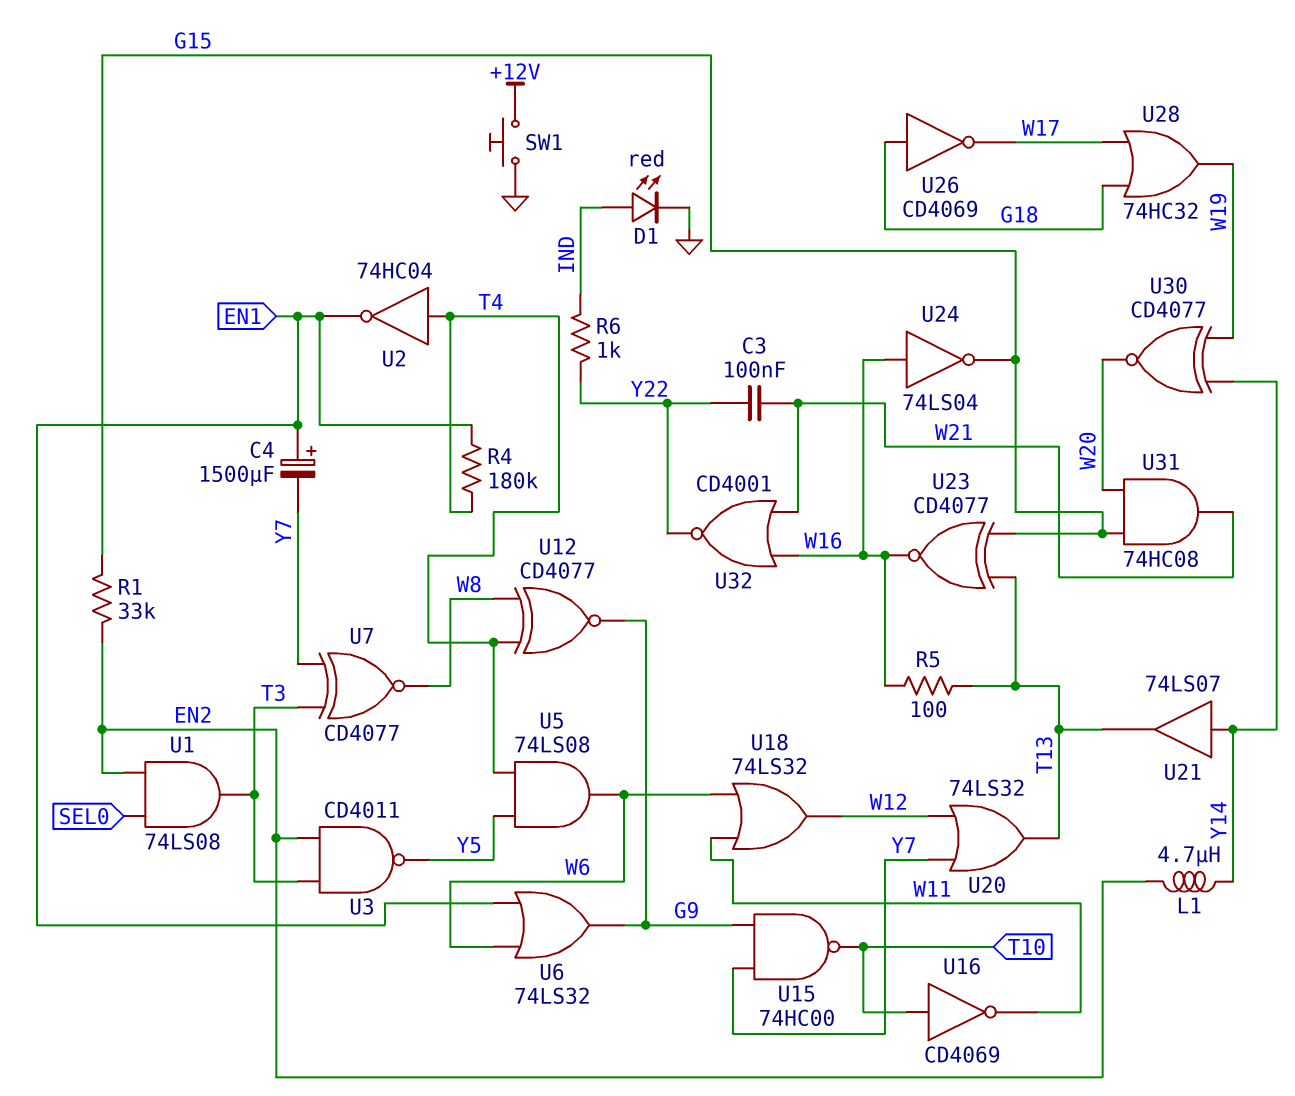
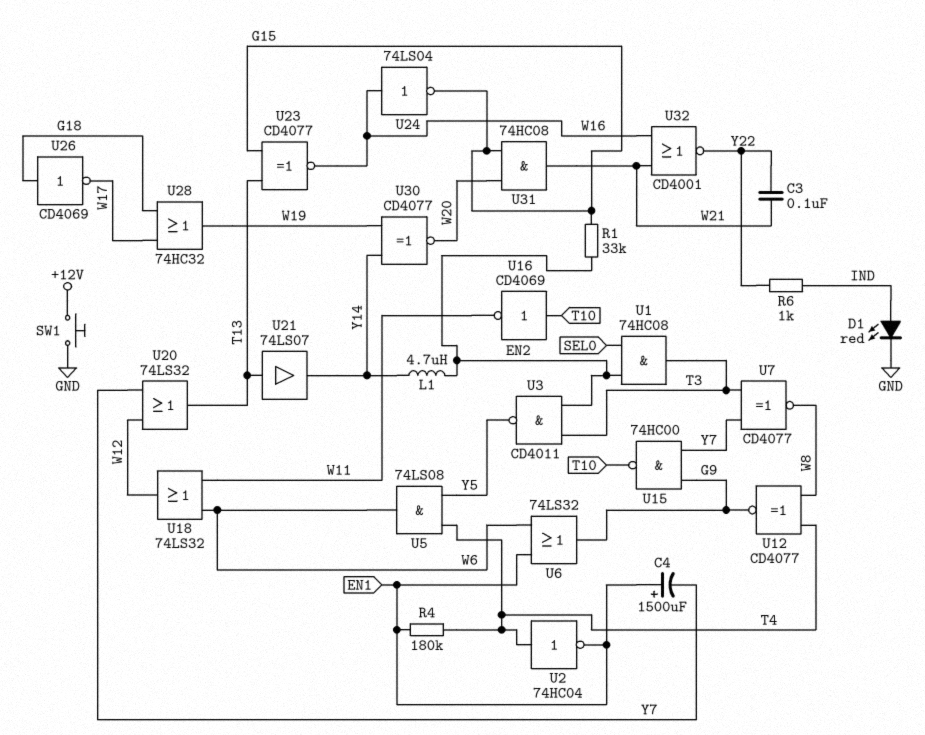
R5: 100 (T13, W16) -> none
U1: AND 74LS08 (in EN2, in SEL0, out T3) -> AND 74HC08 (in EN2, in SEL0, out T3)
U21: buffer 74LS07 (in Y14, out T13) -> buffer 74LS07 (in T13, out Y14)

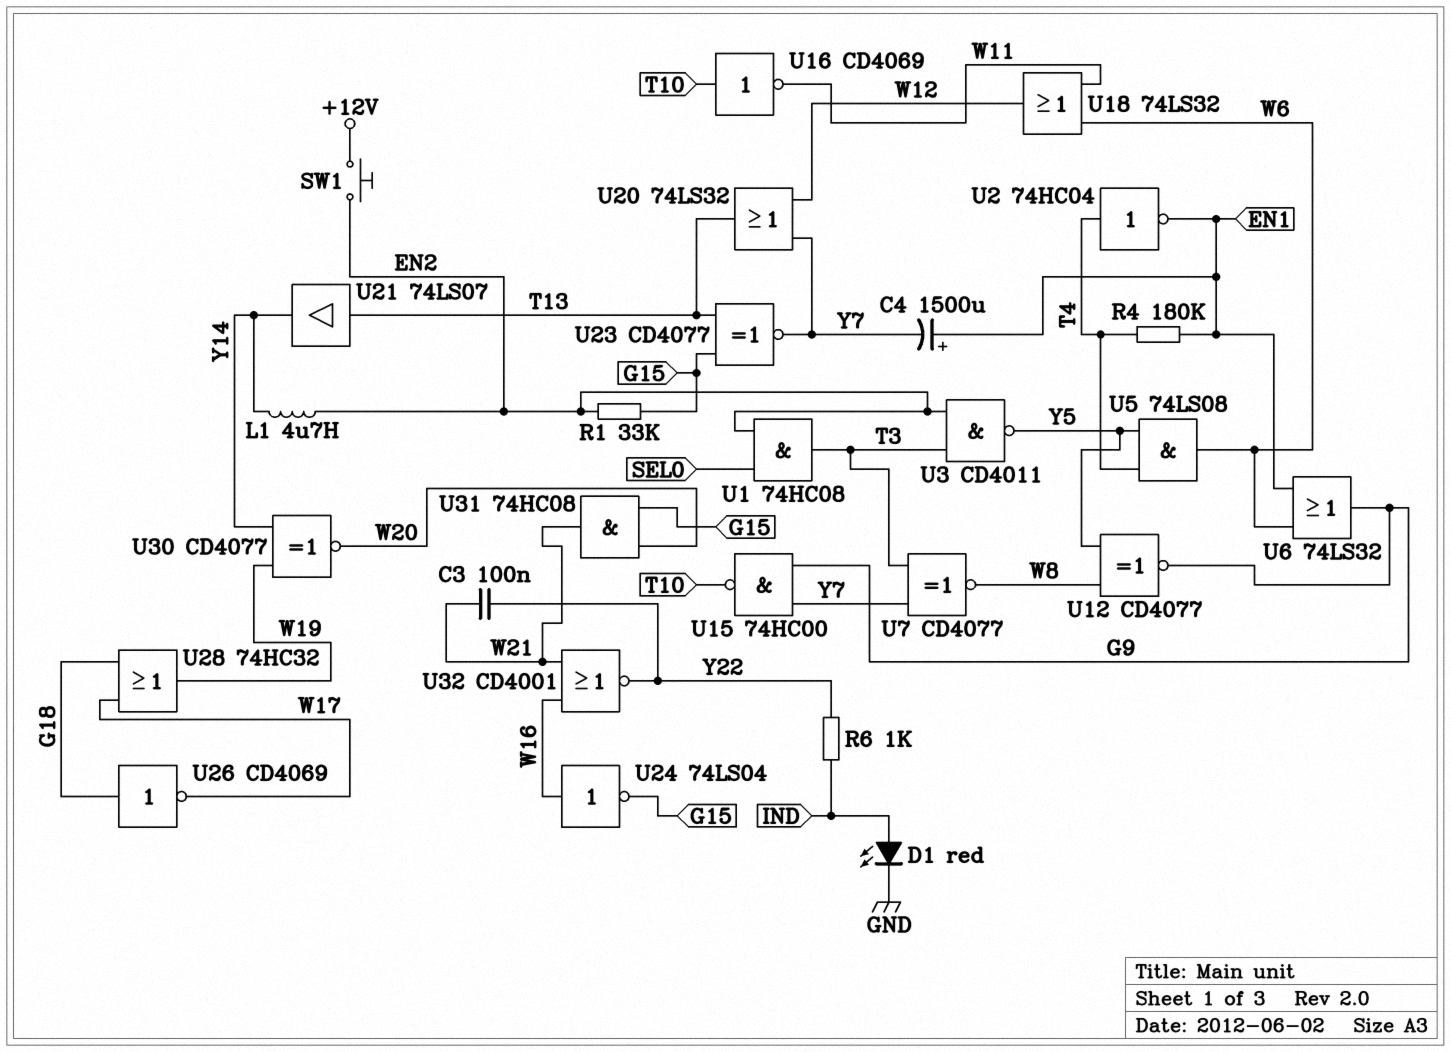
SW1: button (+12V, GND) -> button (+12V, EN2)
U12: XNOR CD4077 (in T4, in W8, out G9) -> XNOR CD4077 (in W8, in Y5, out G9)
U23: XNOR CD4077 (in G15, in T13, out W16) -> XNOR CD4077 (in G15, in T13, out Y7)

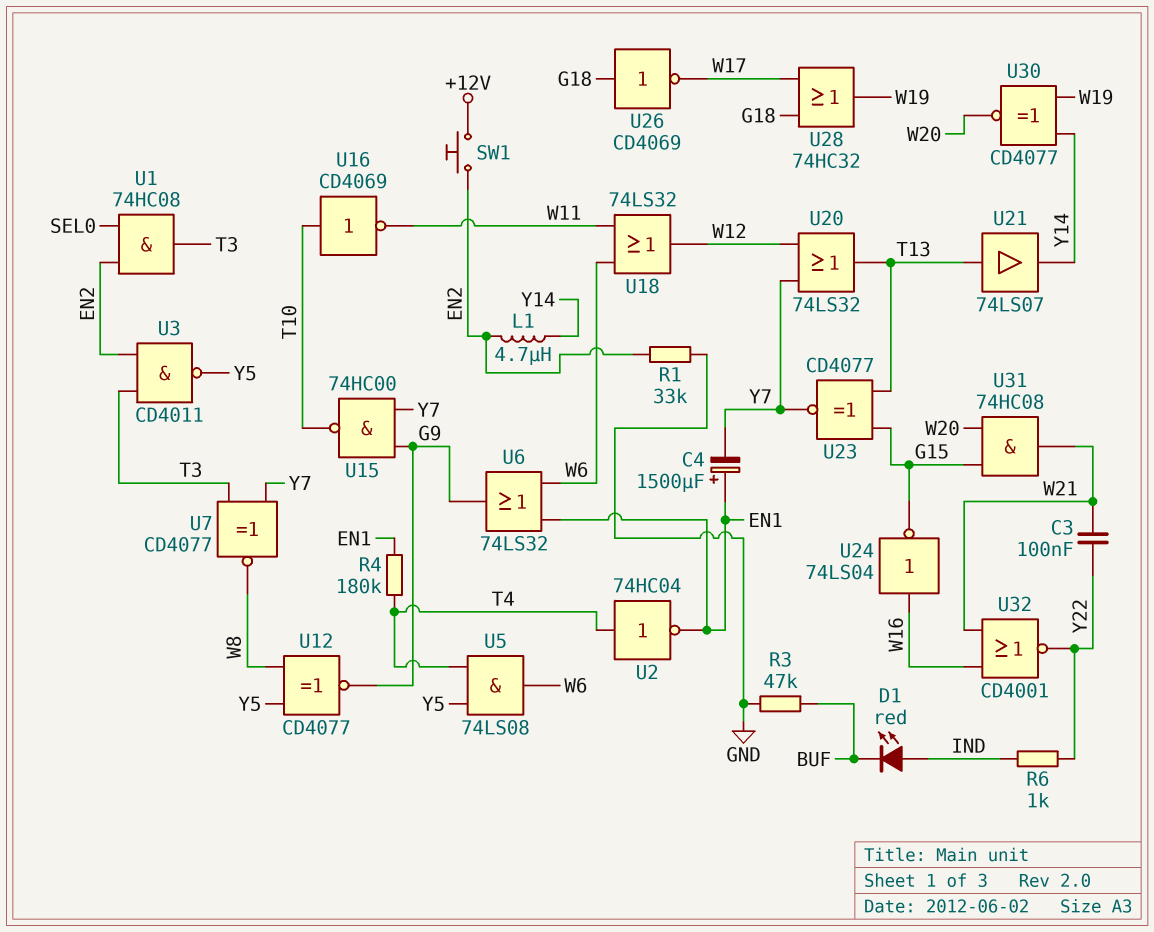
D1: LED red (A IND, K GND) -> LED red (A IND, K BUF)
R1: 33k (EN2, G15) -> 33k (EN2, GND)
R3: none -> 47k (BUF, GND)

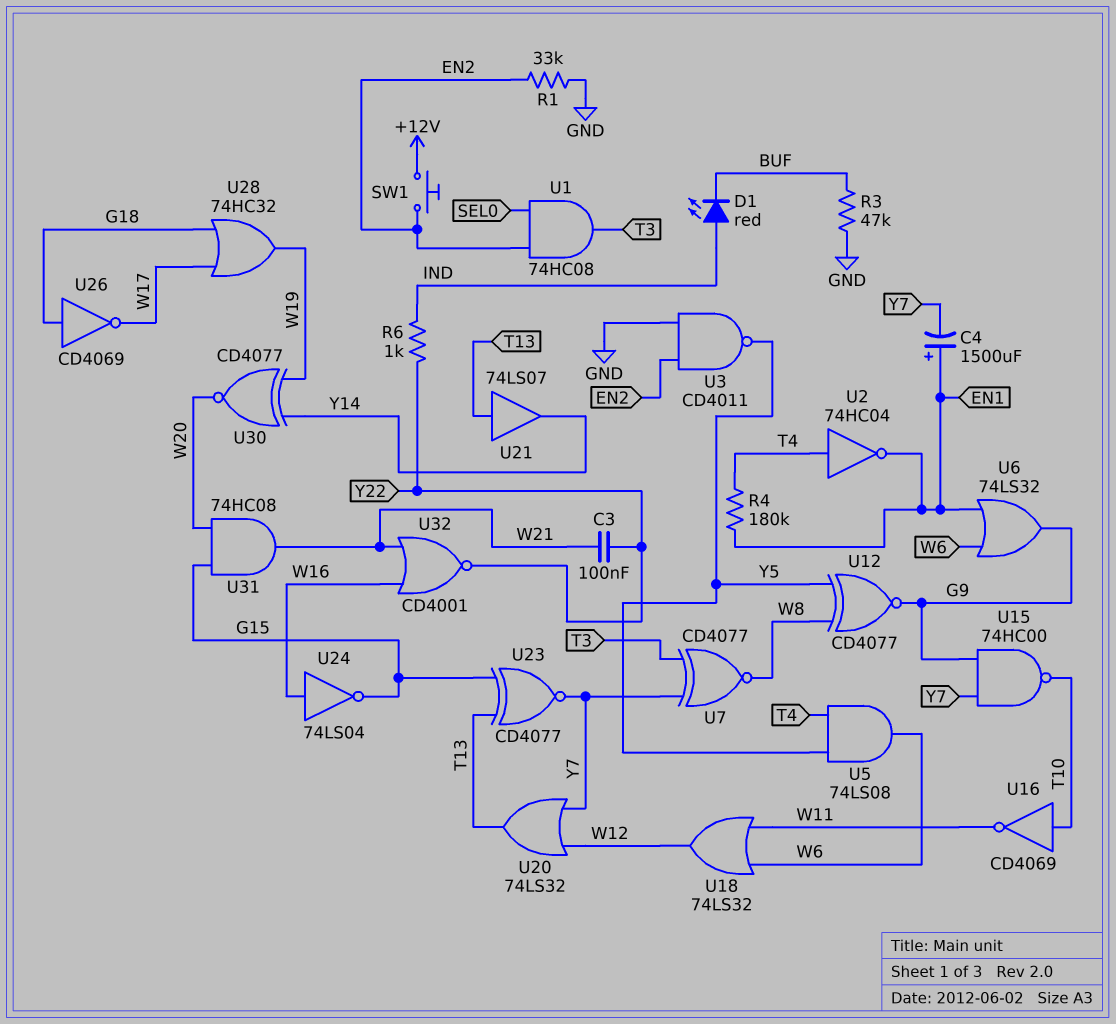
L1: 4.7uH (EN2, Y14) -> none
U3: NAND CD4011 (in EN2, in T3, out Y5) -> NAND CD4011 (in EN2, in GND, out Y5)

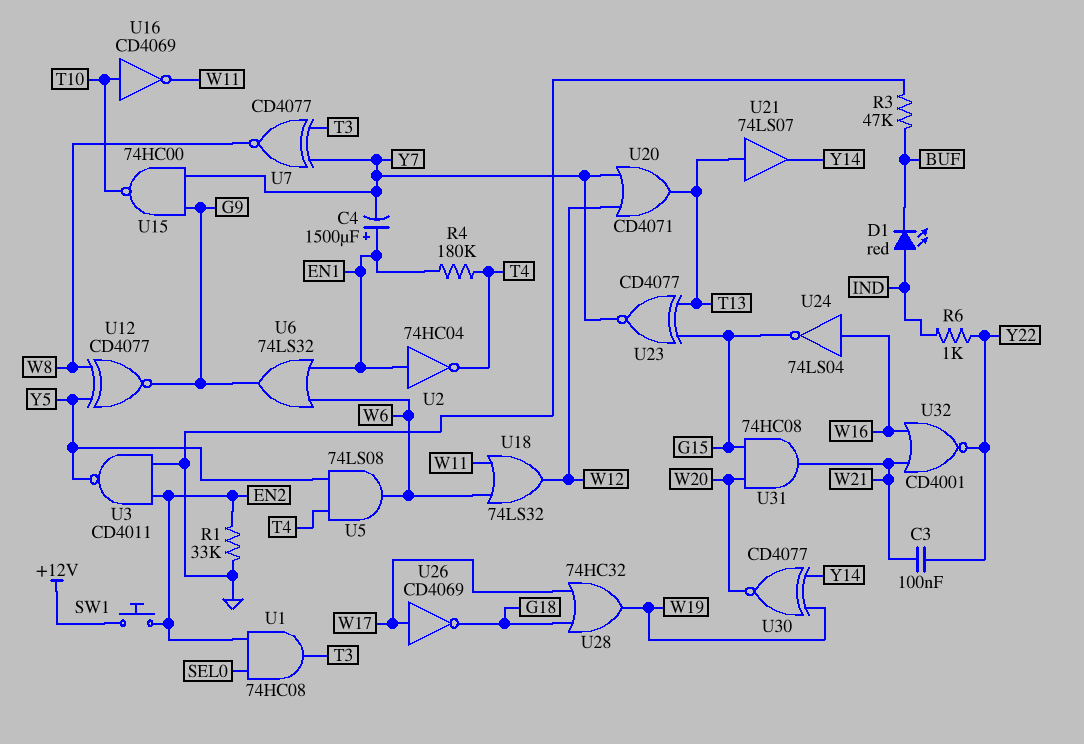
U2: NOT 74HC04 (in T4, out EN1) -> NOT 74HC04 (in EN1, out T4)
U20: OR 74LS32 (in W12, in Y7, out T13) -> OR CD4071 (in W12, in Y7, out T13)
U26: NOT CD4069 (in G18, out W17) -> NOT CD4069 (in W17, out G18)

